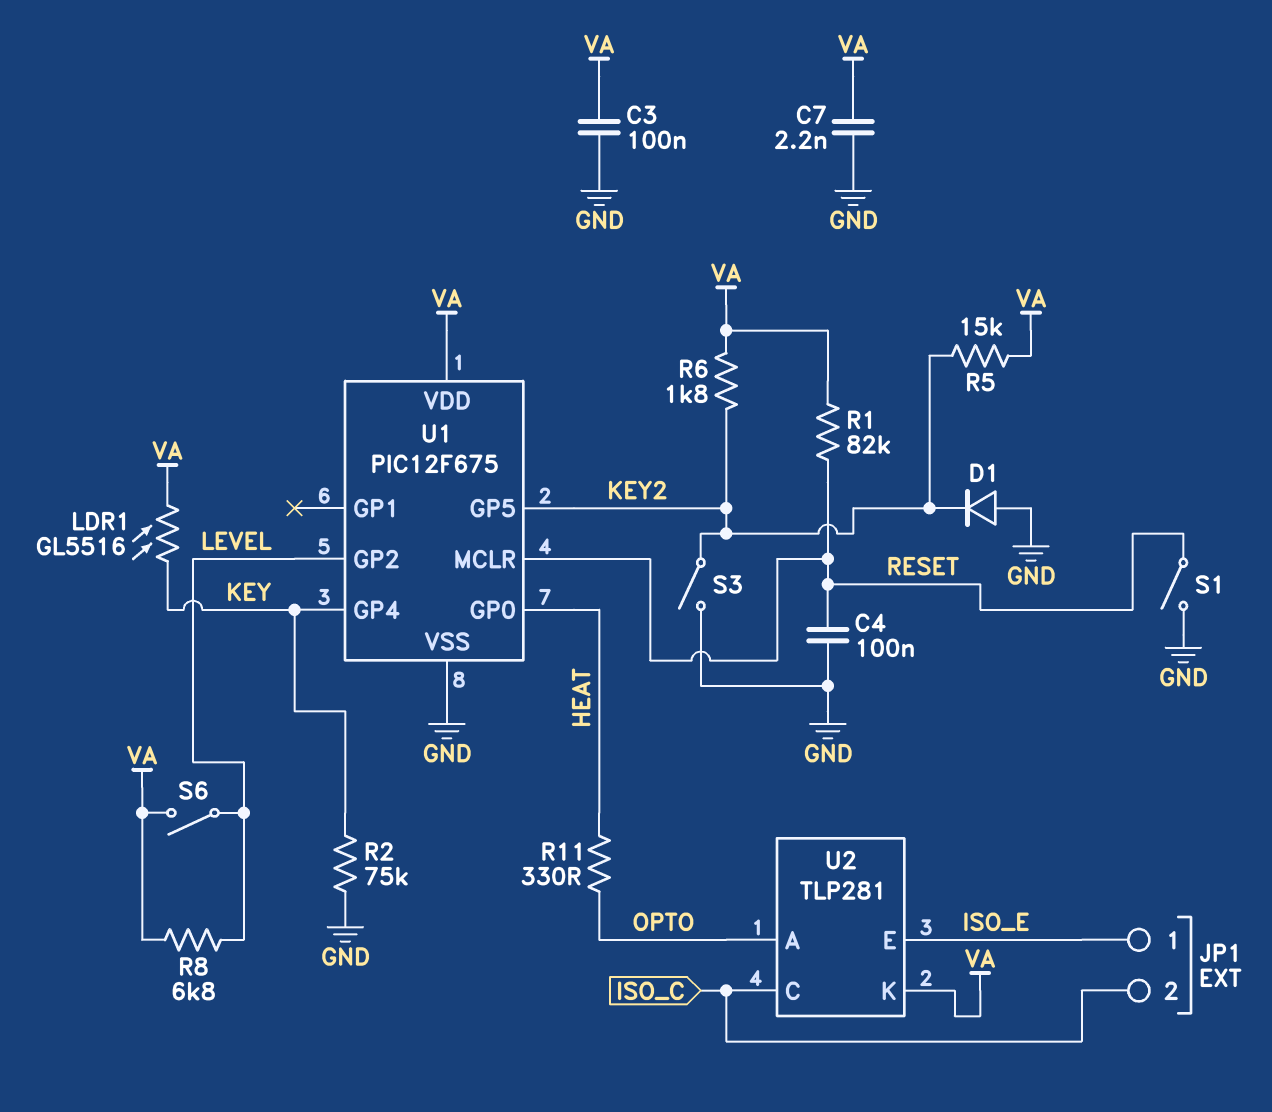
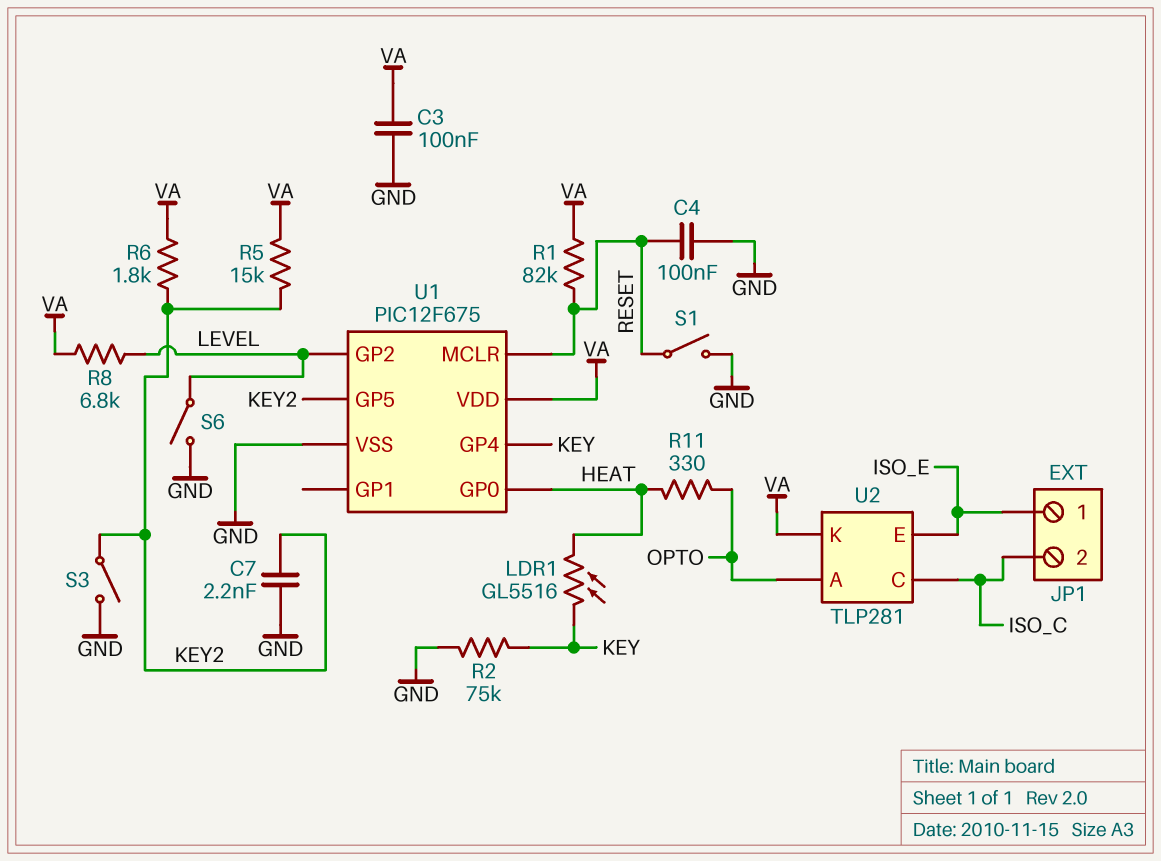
C7: 2.2nF (GND, VA) -> 2.2nF (GND, KEY2)
D1: diode (A GND, K KEY2) -> none
LDR1: GL5516 (KEY, VA) -> GL5516 (HEAT, KEY)
S6: switch (LEVEL, VA) -> switch (GND, LEVEL)

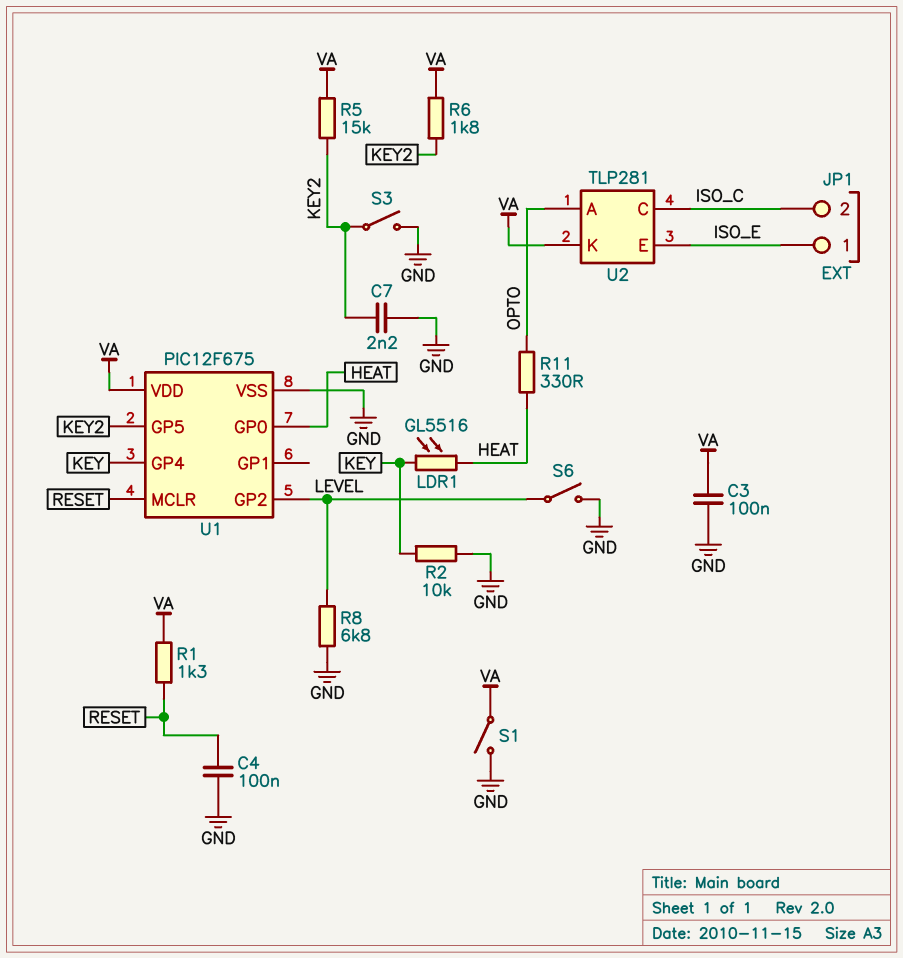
R1: 82k (RESET, VA) -> 1.3k (RESET, VA)
R2: 75k (GND, KEY) -> 10k (GND, KEY)
R8: 6.8k (LEVEL, VA) -> 6.8k (GND, LEVEL)
S1: switch (GND, RESET) -> switch (GND, VA)

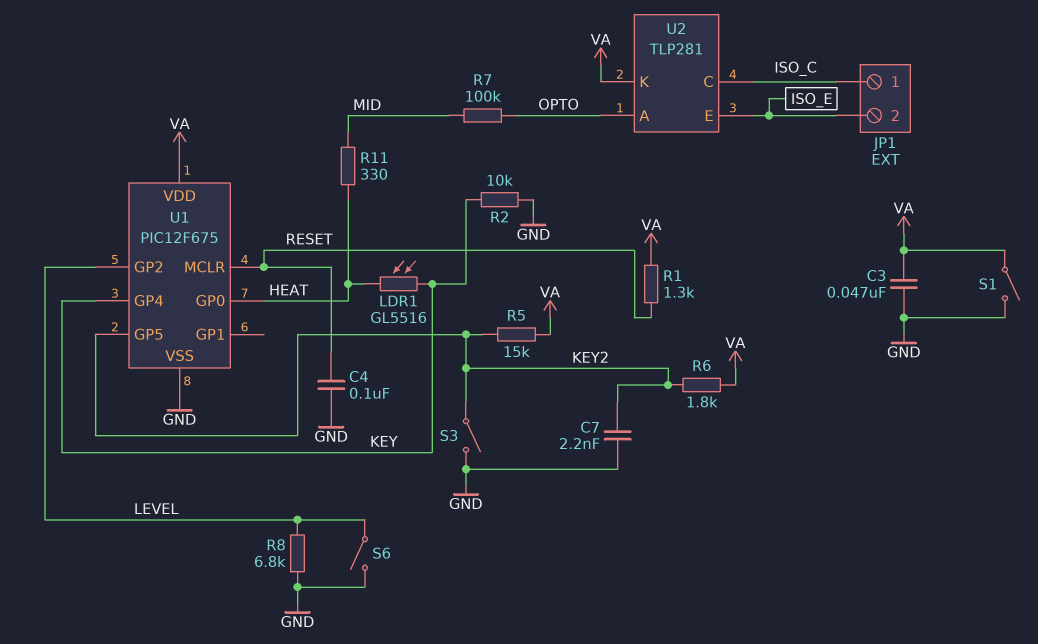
C3: 100nF (GND, VA) -> 47nF (GND, VA)
JP1 pin 1: ISO_E -> ISO_C
JP1 pin 2: ISO_C -> ISO_E
R7: none -> 100k (MID, OPTO)
R11: 330 (HEAT, OPTO) -> 330 (HEAT, MID)

